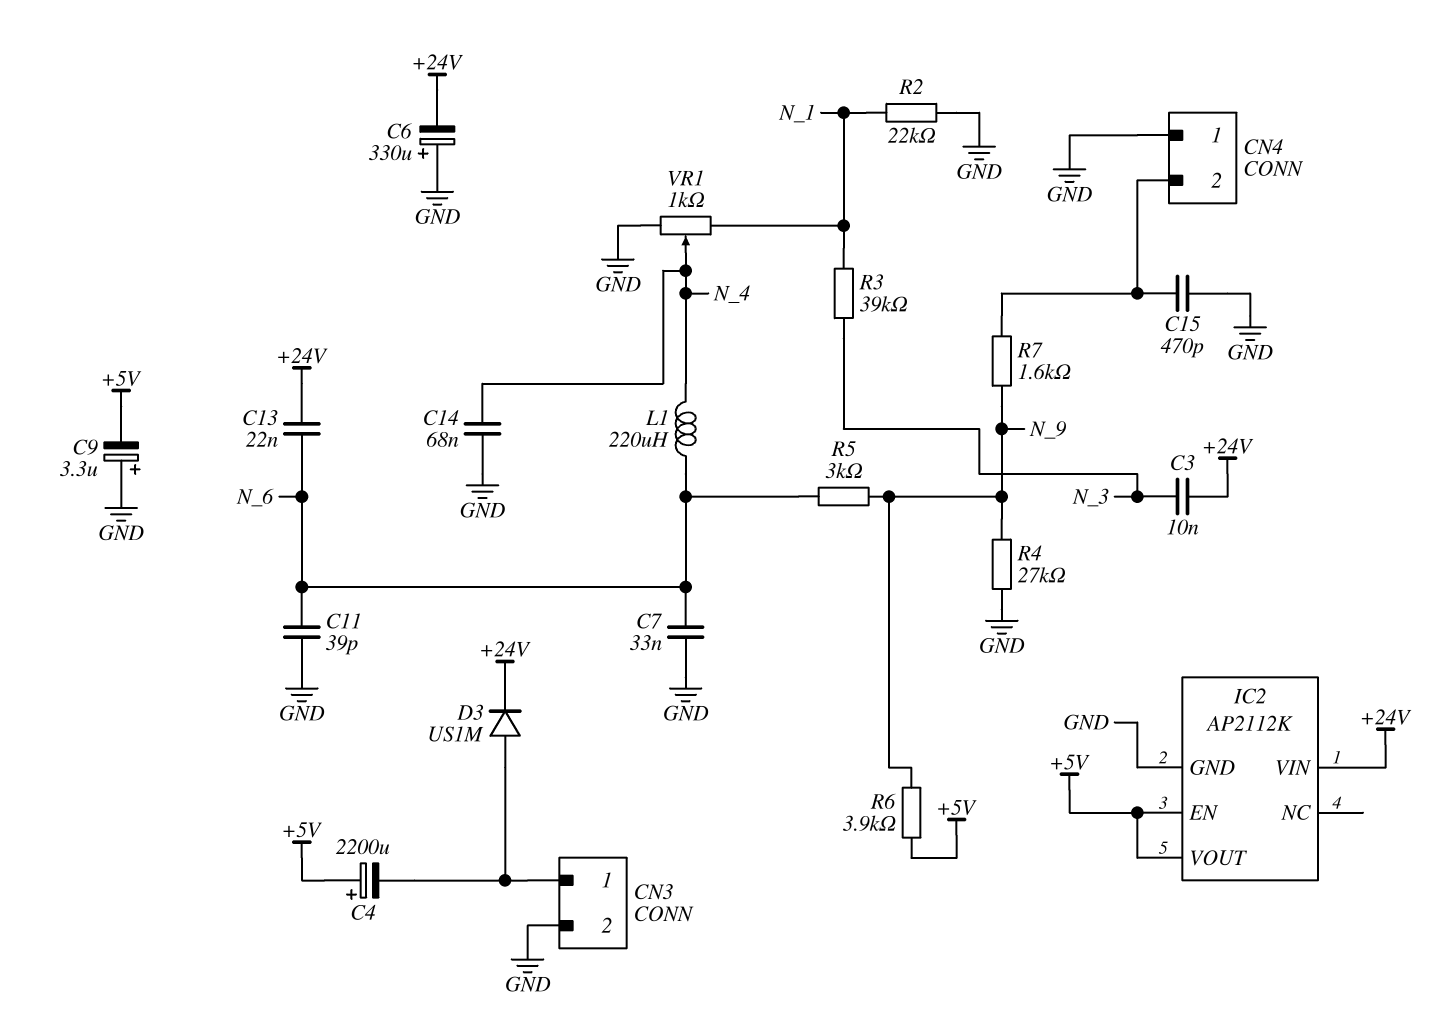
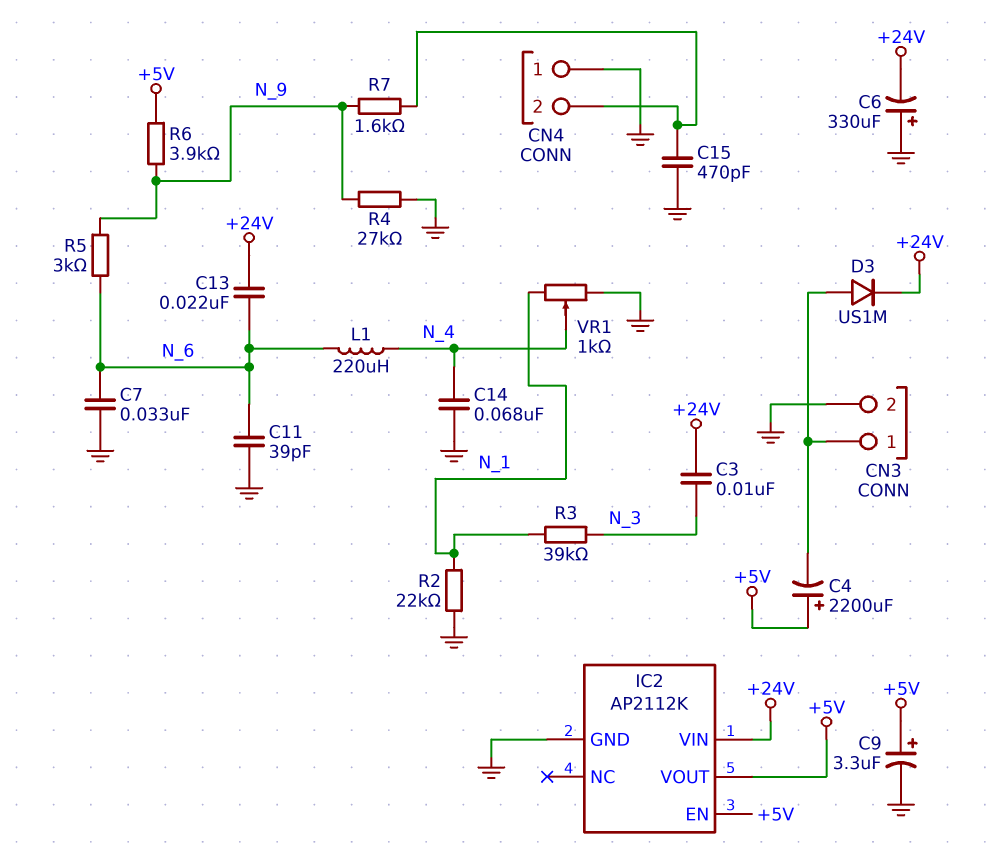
C9: 3.3uF (plus GND, minus +5V) -> 3.3uF (plus +5V, minus GND)

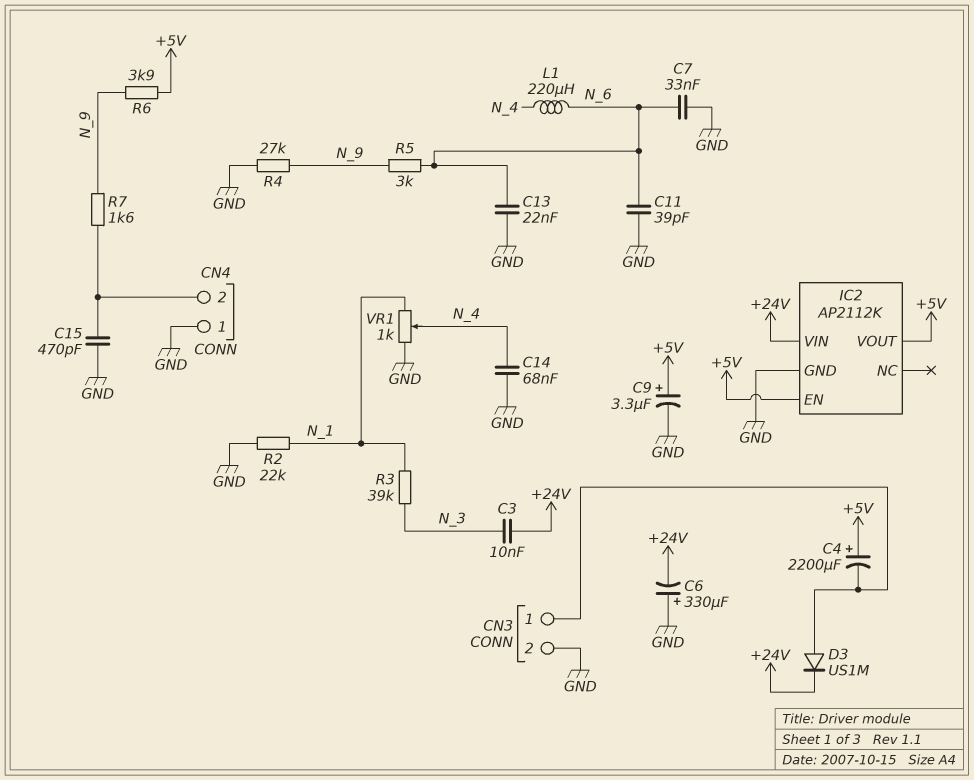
C13: 22nF (+24V, N_6) -> 22nF (GND, N_6)

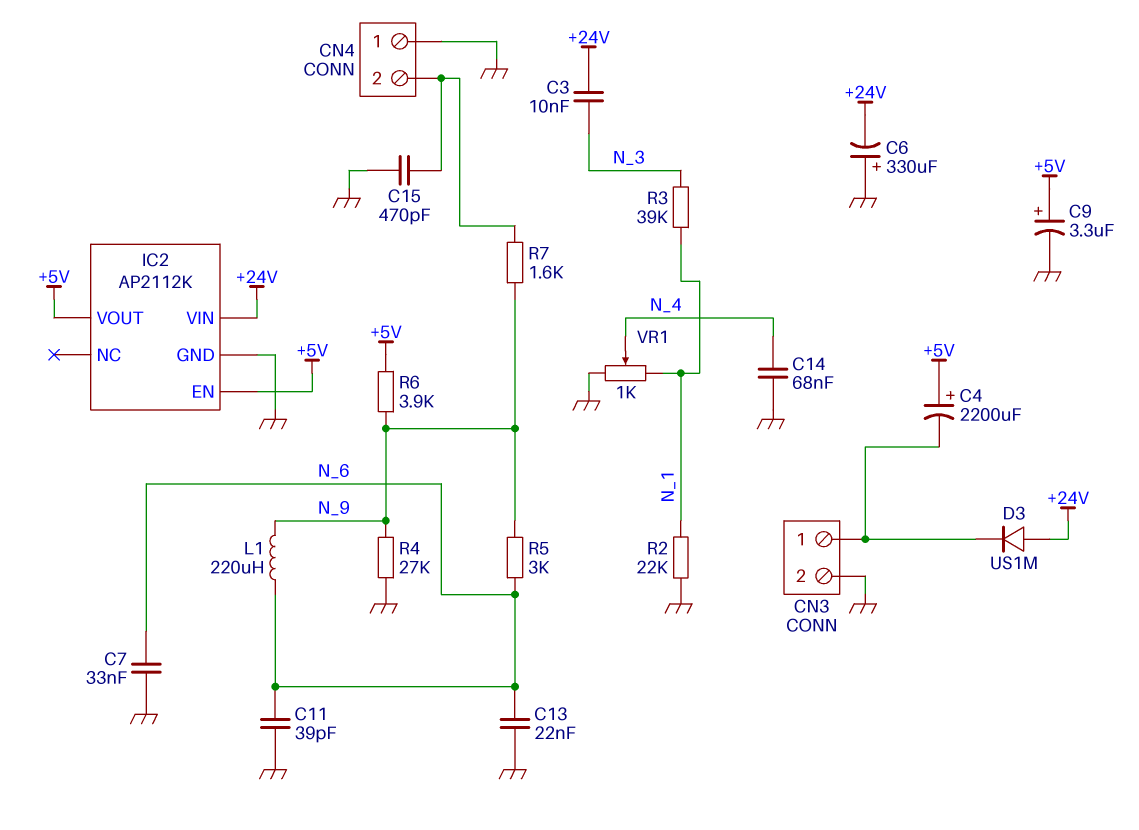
D3: diode US1M (A CN3/1, K +24V) -> diode US1M (A +24V, K CN3/1)
L1: 220uH (N_4, N_6) -> 220uH (N_6, N_9)

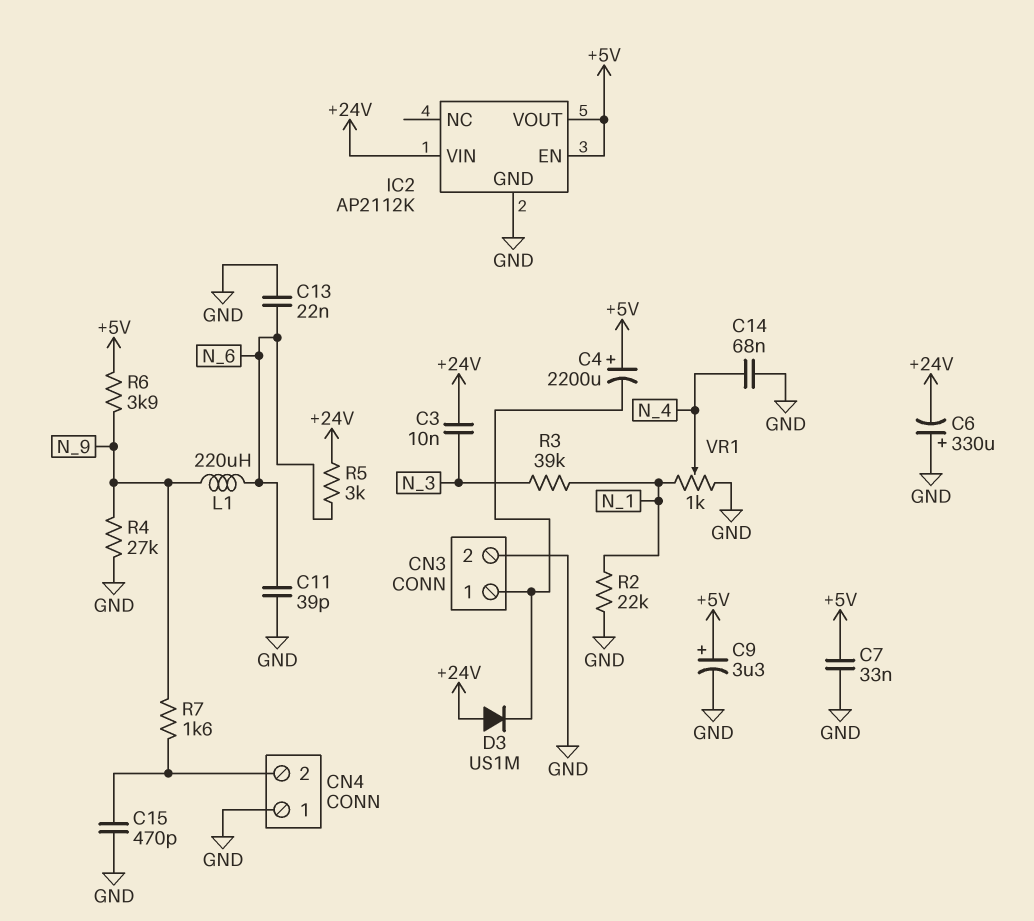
C7: 33nF (GND, N_6) -> 33nF (+5V, GND)
R5: 3k (N_6, N_9) -> 3k (+24V, N_6)

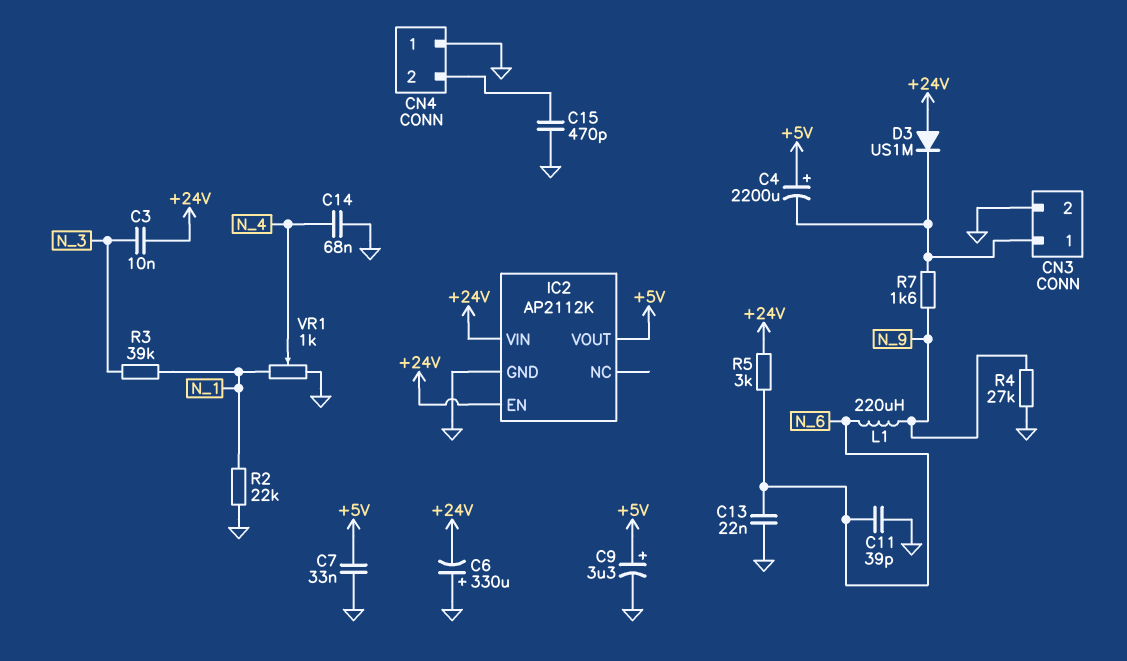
IC2 pin EN: +5V -> +24V
R6: 3.9k (+5V, N_9) -> none
R7: 1.6k (CN4/2, N_9) -> 1.6k (CN3/1, N_9)

